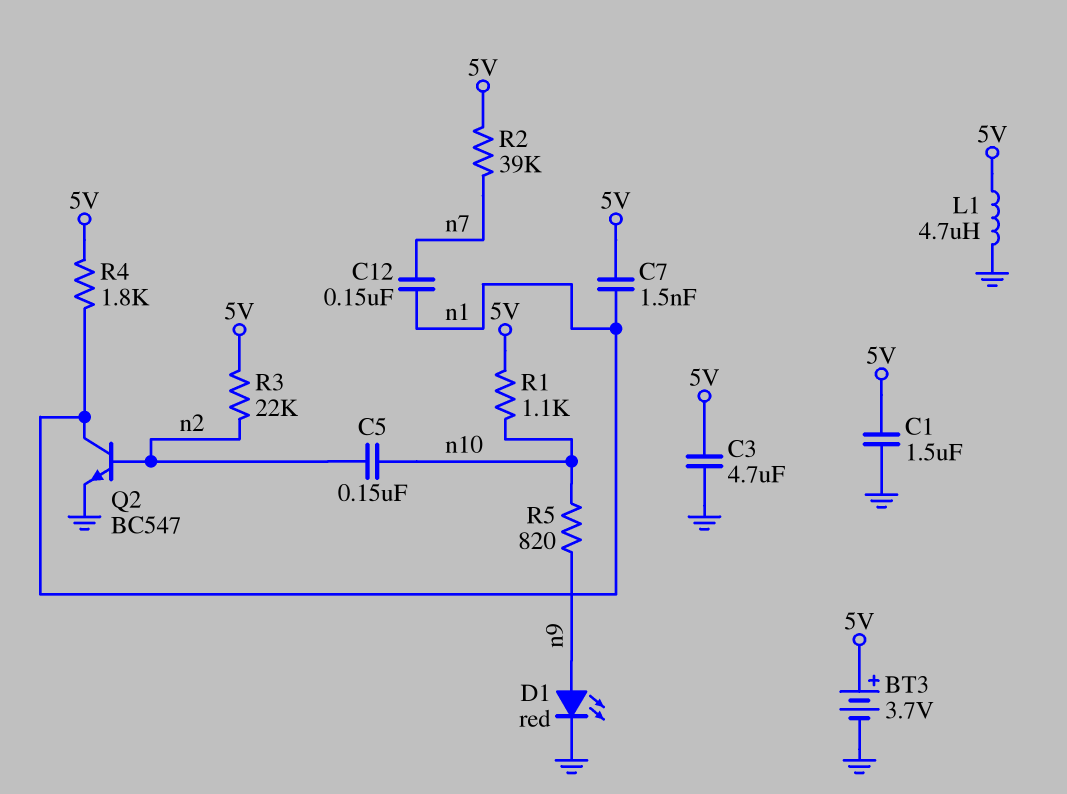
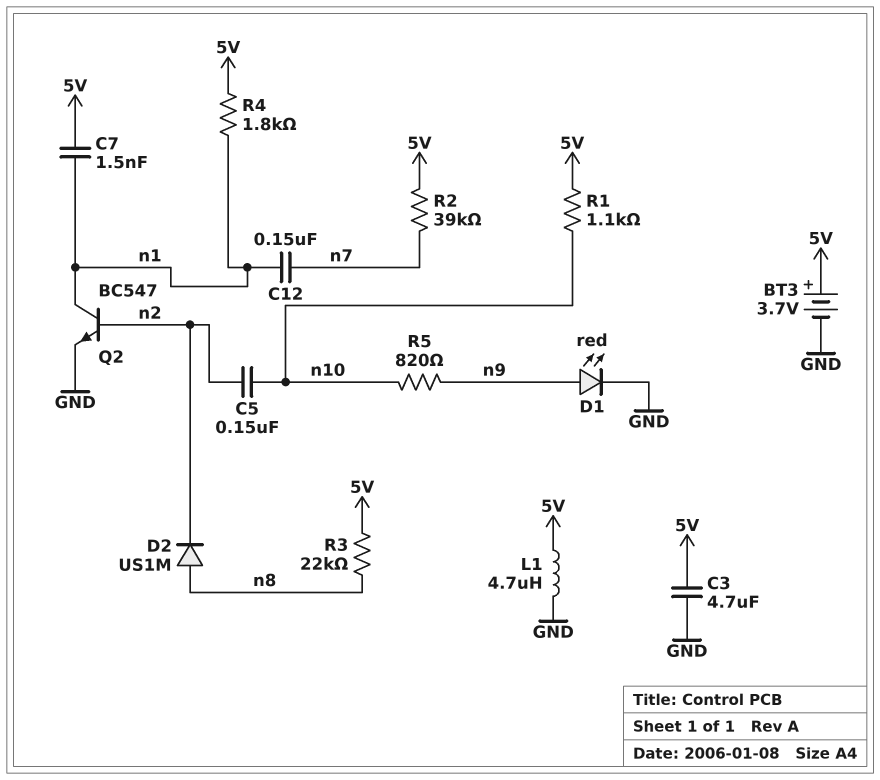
C1: 1.5uF (5V, GND) -> none
D2: none -> diode US1M (A n8, K n2)
R3: 22k (5V, n2) -> 22k (5V, n8)

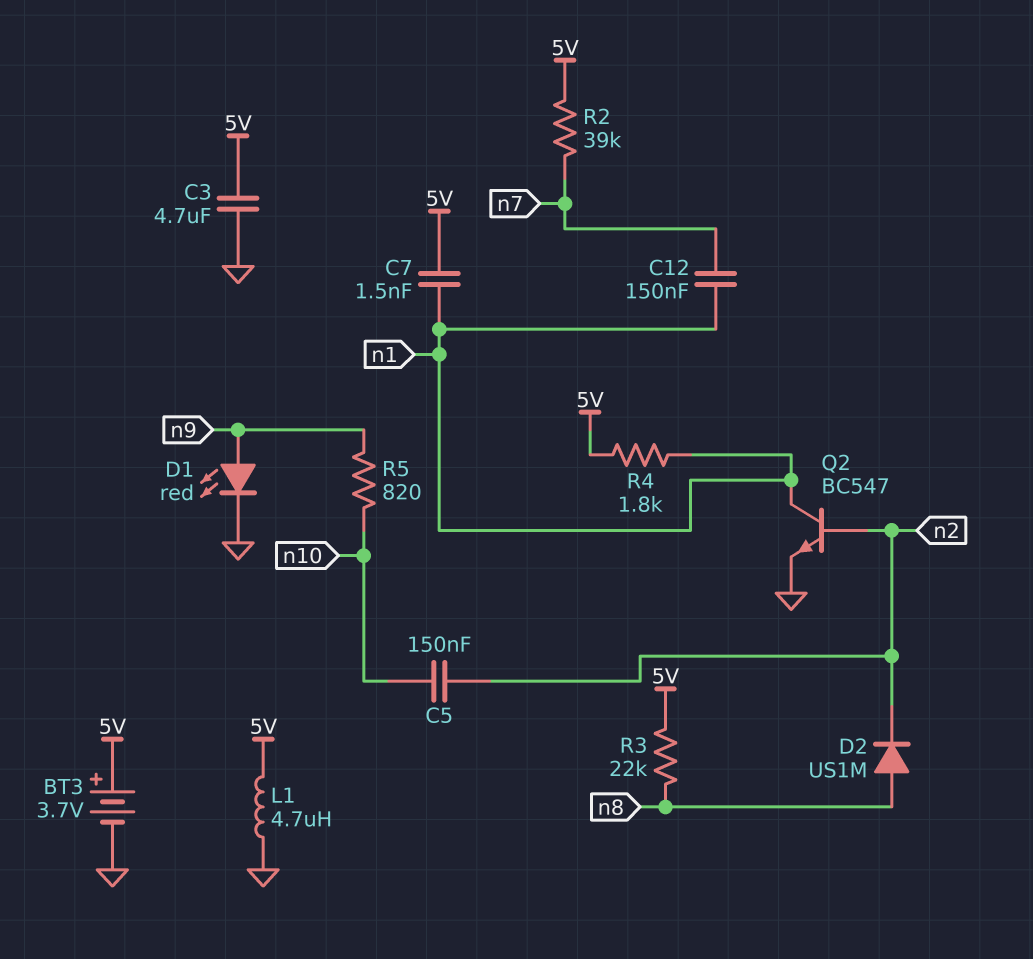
R1: 1.1k (5V, n10) -> none

